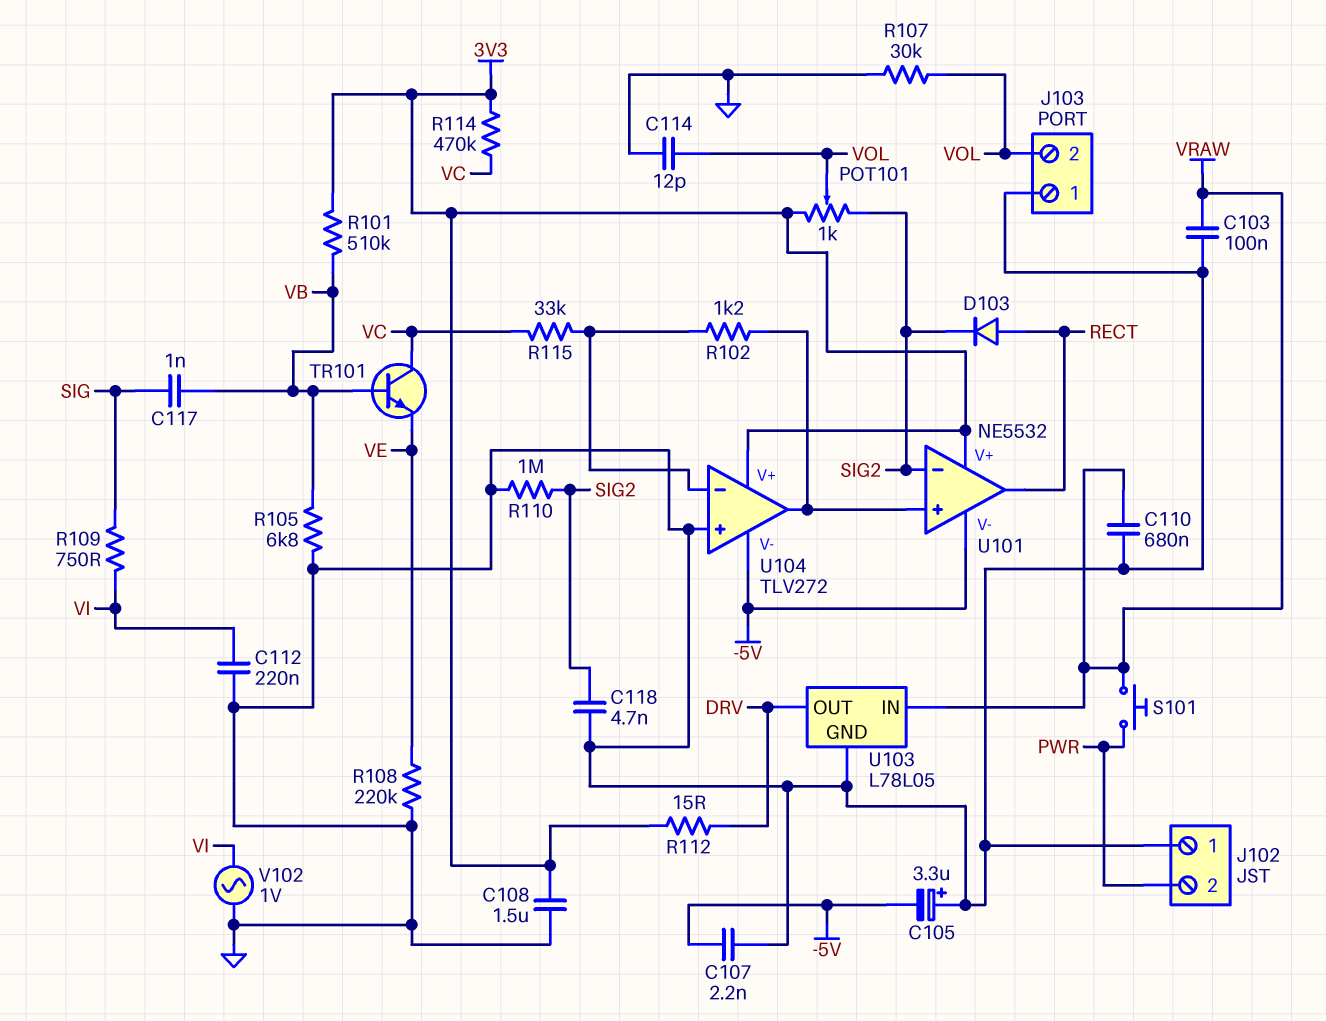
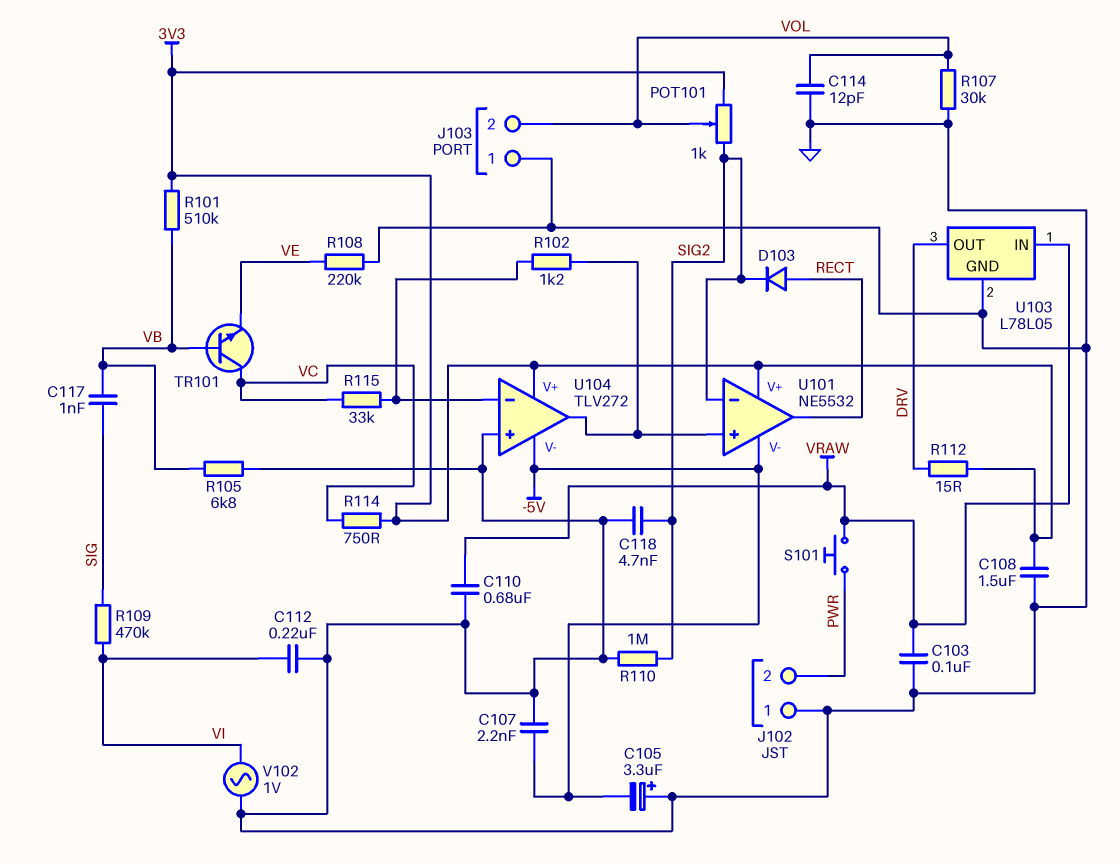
R109: 750 (SIG, VI) -> 470k (SIG, VI)
R114: 470k (3V3, VC) -> 750 (3V3, VC)

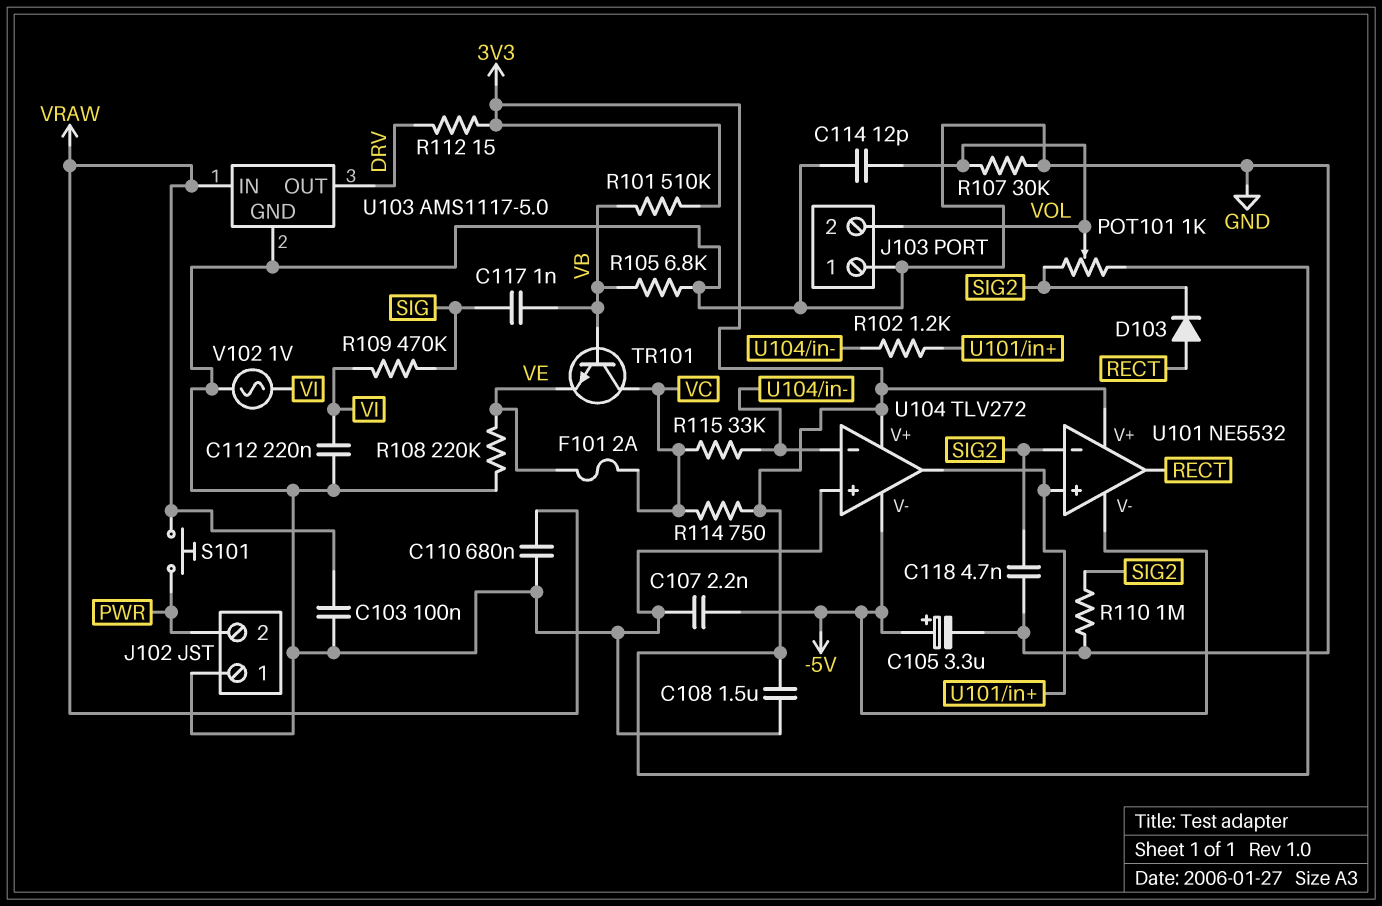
C105: 3.3uF (plus GND, minus -5V) -> 3.3uF (plus -5V, minus GND)
F101: none -> 2A (VC, VE)
U103: L78L05 -> AMS1117-5.0

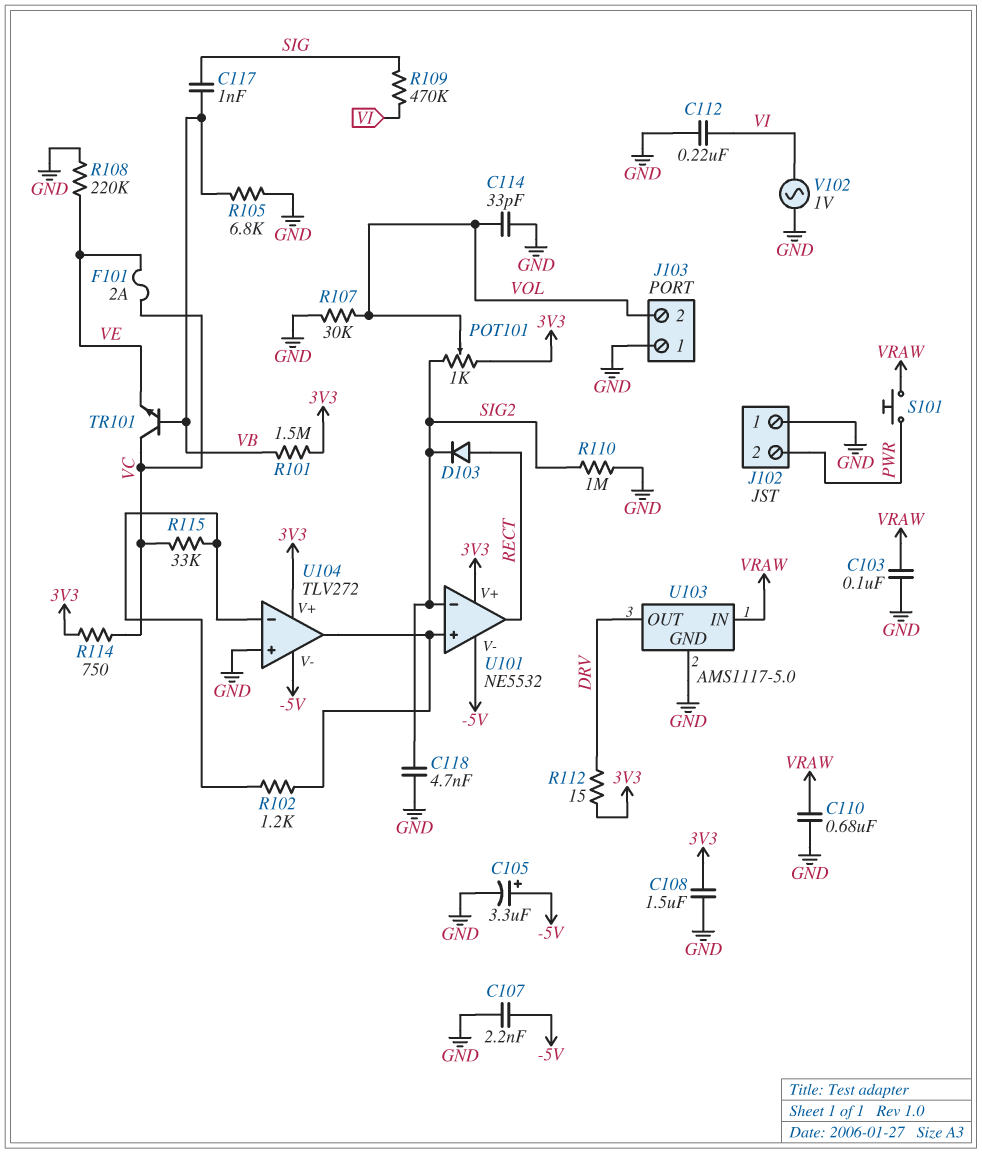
C114: 12pF (GND, VOL) -> 33pF (GND, VOL)
R101: 510k (3V3, VB) -> 1.5M (3V3, VB)

